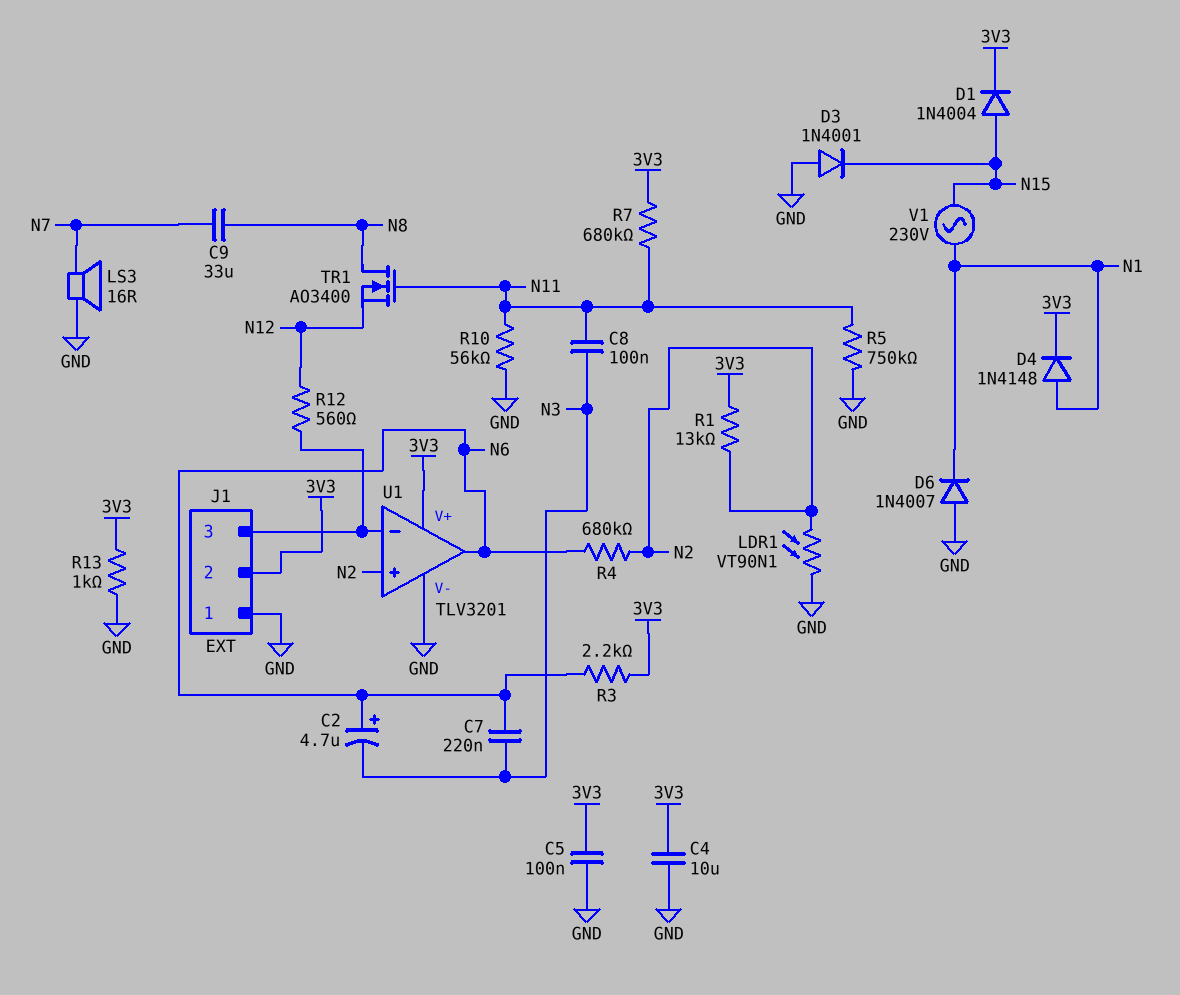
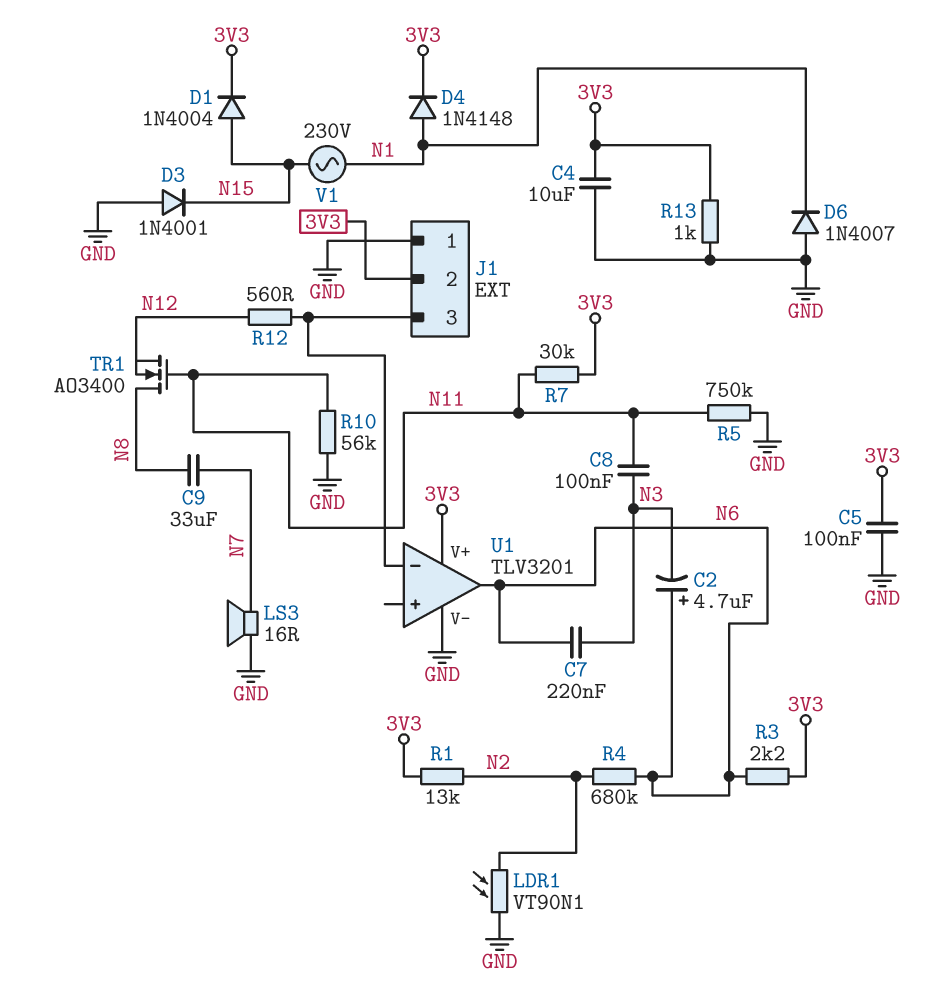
R7: 680k (3V3, N11) -> 30k (3V3, N11)
U1 pin in+: N2 -> none

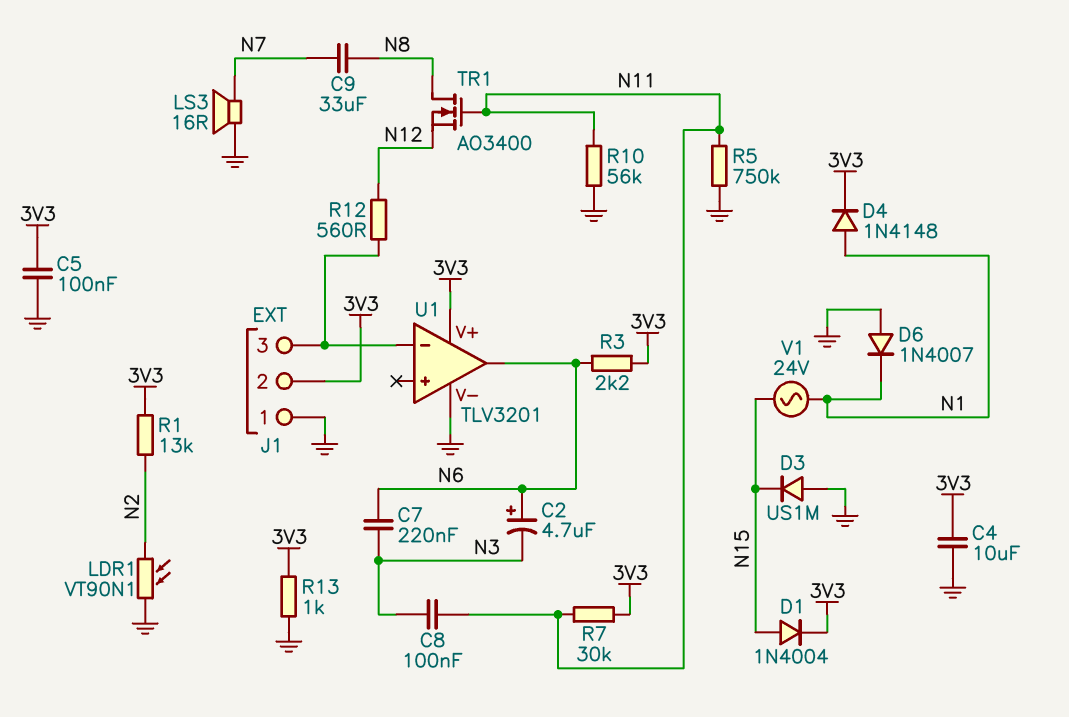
D3: diode 1N4001 (A GND, K N15) -> diode US1M (A GND, K N15)
R4: 680k (N2, N6) -> none
V1: AC 230V (N1, N15) -> AC 24V (N1, N15)

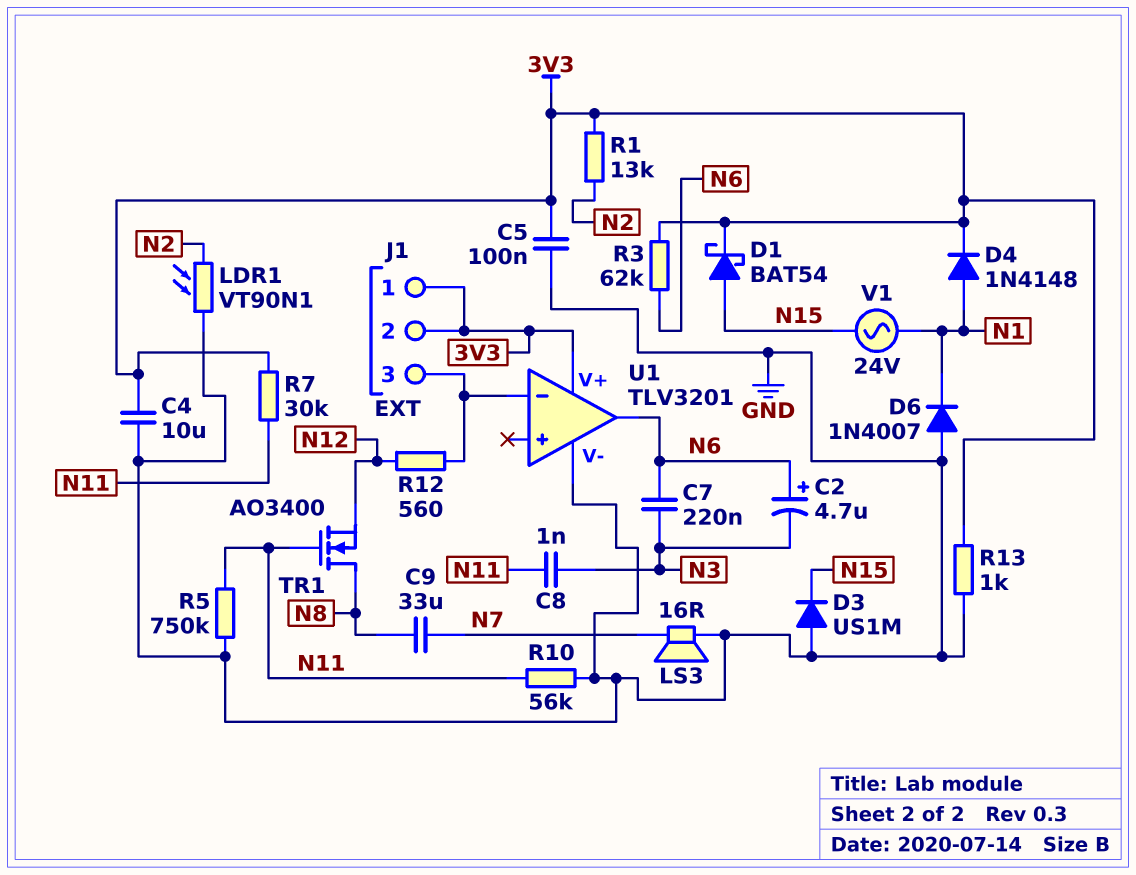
C8: 100nF (N3, N11) -> 1nF (N3, N11)
D1: diode 1N4004 (A N15, K 3V3) -> schottky BAT54 (A N15, K 3V3)
J1 pin 1: GND -> 3V3
R3: 2.2k (3V3, N6) -> 62k (3V3, N6)

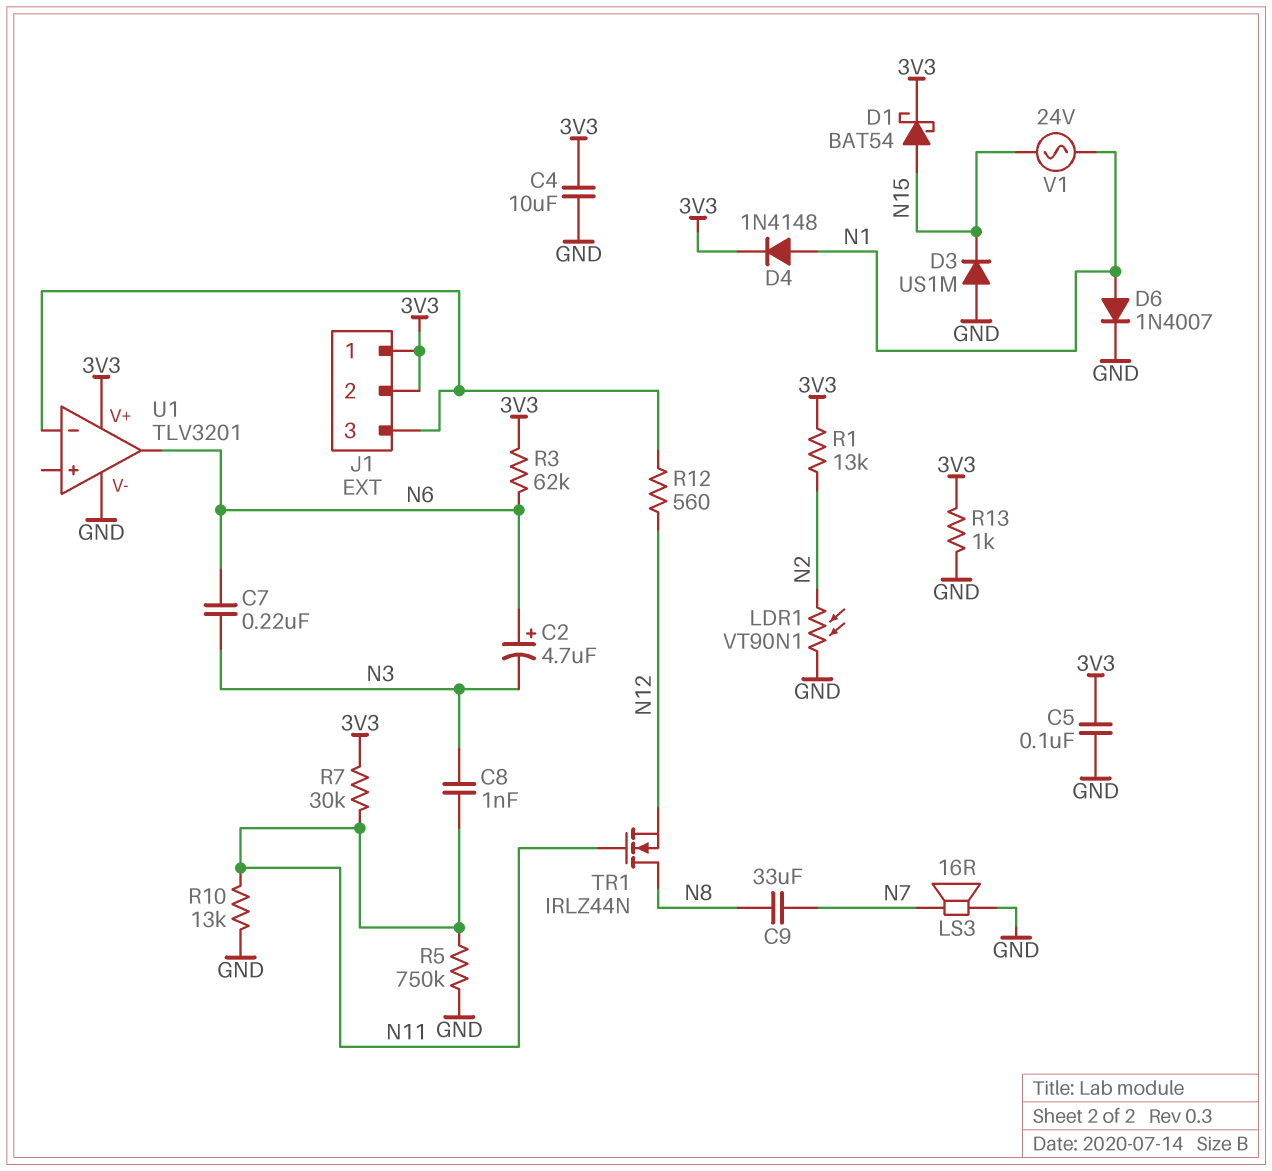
D6: diode 1N4007 (A GND, K N1) -> diode 1N4007 (A N1, K GND)
R10: 56k (GND, N11) -> 13k (GND, N11)
TR1: NMOS AO3400 (G N11, D N8, S N12) -> NMOS IRLZ44N (G N11, D N8, S N12)

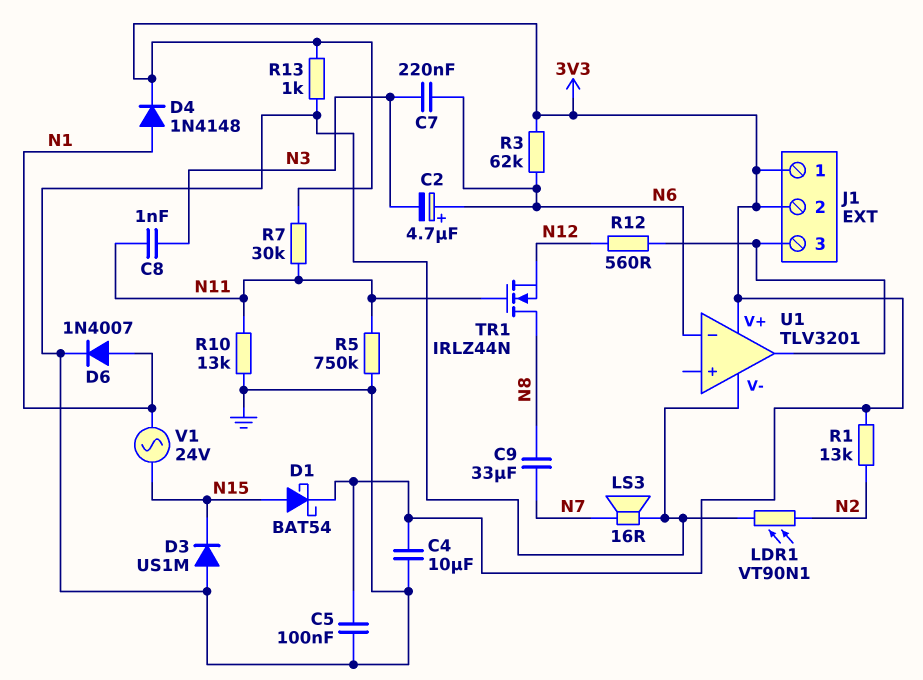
U1 pin in-: J1/3 -> N6
U1 pin out: N6 -> J1/3

